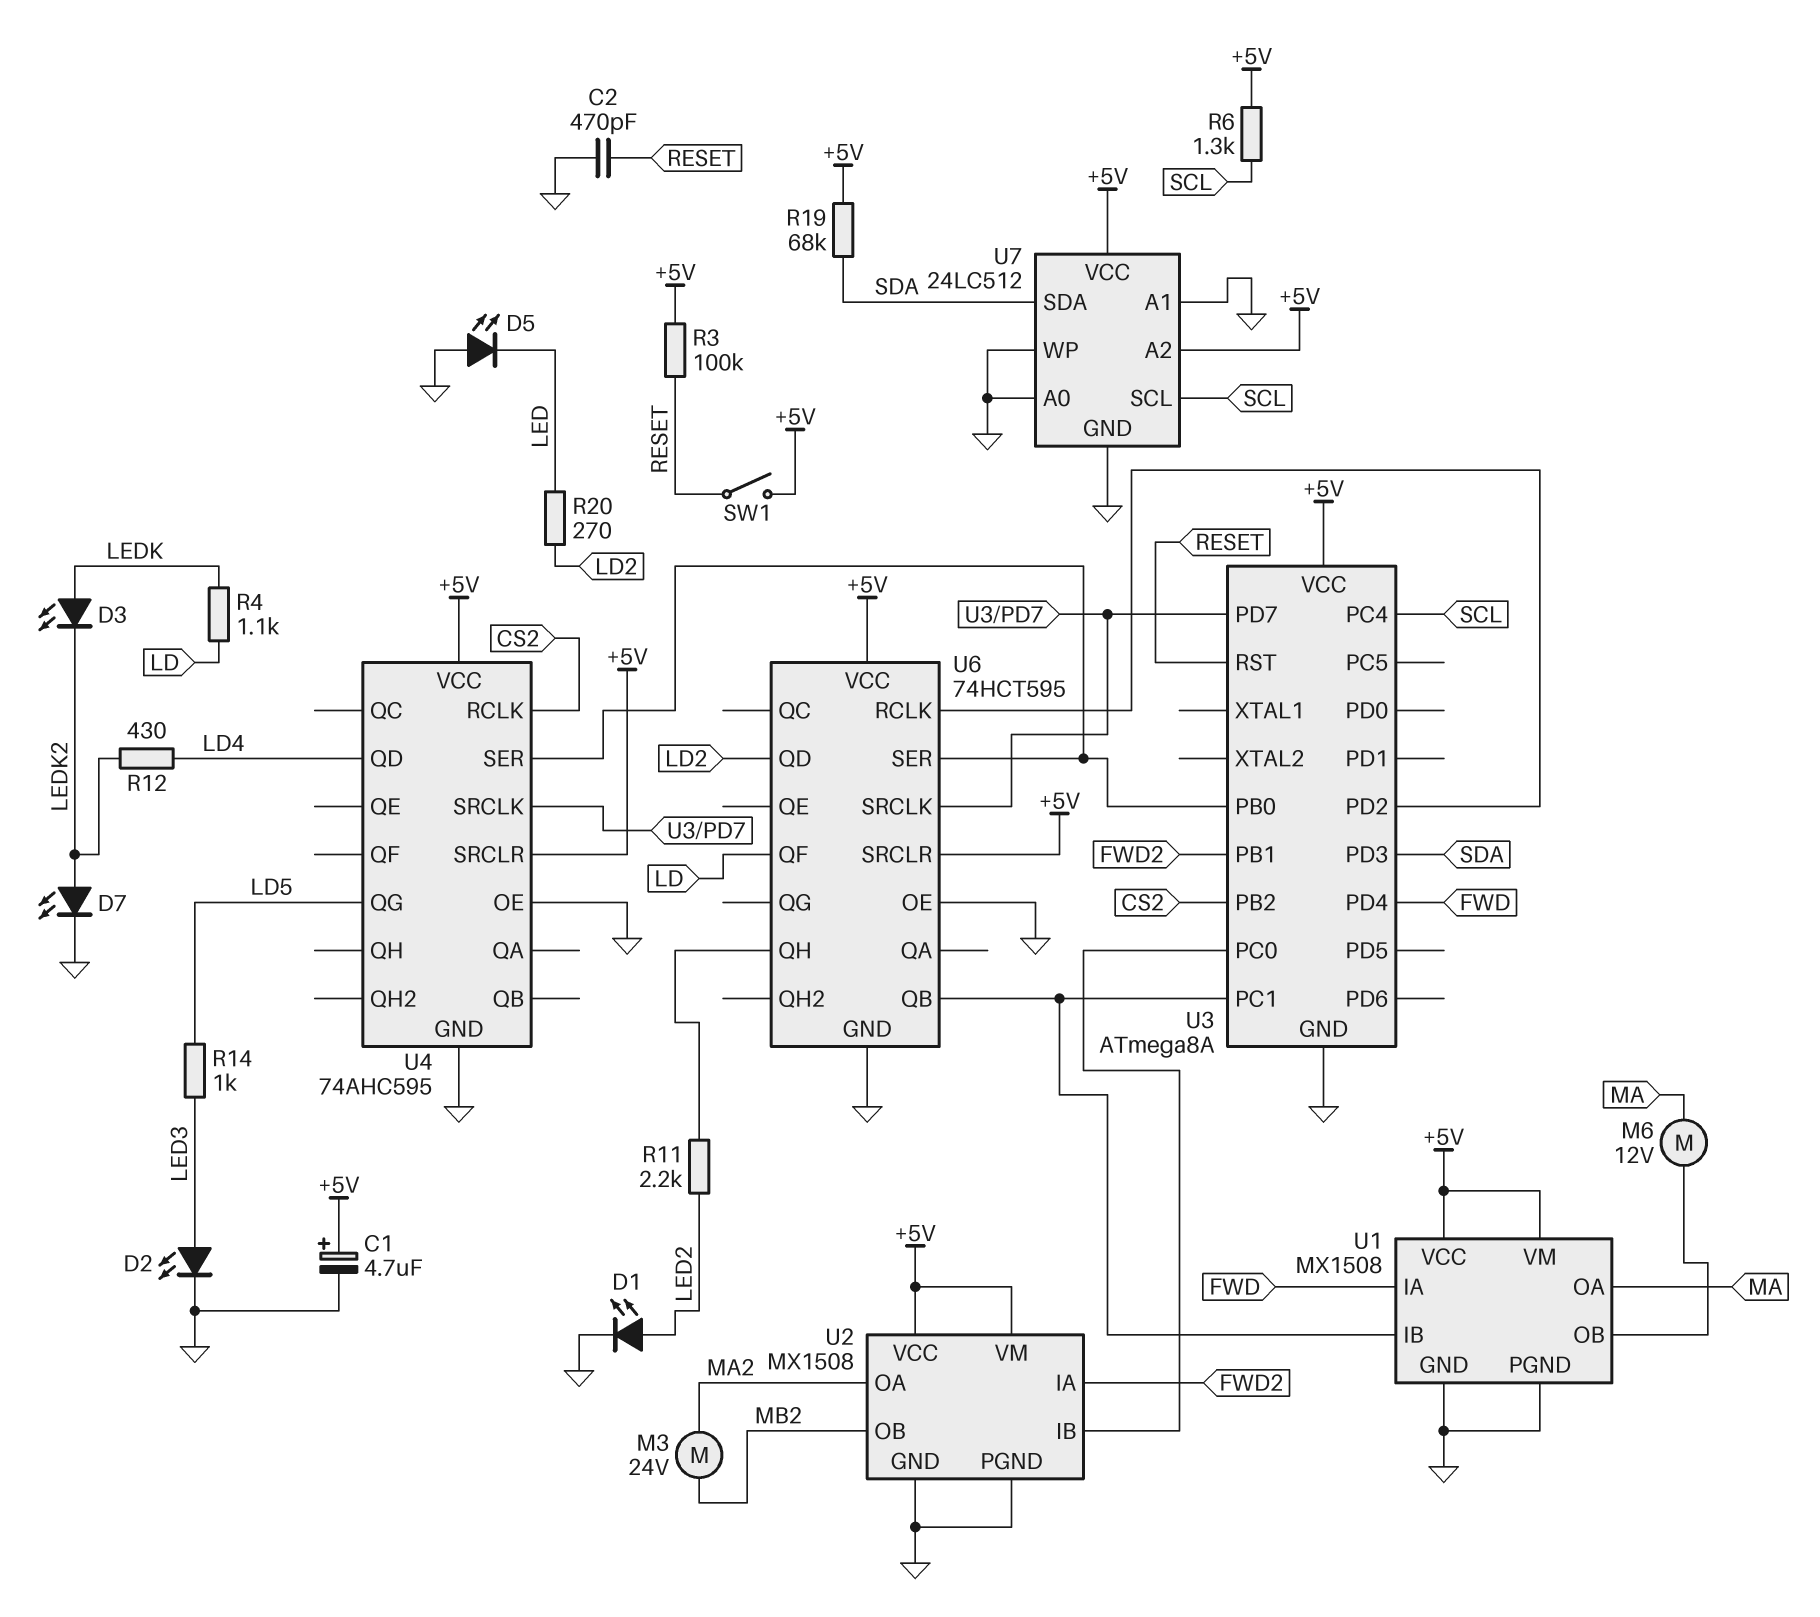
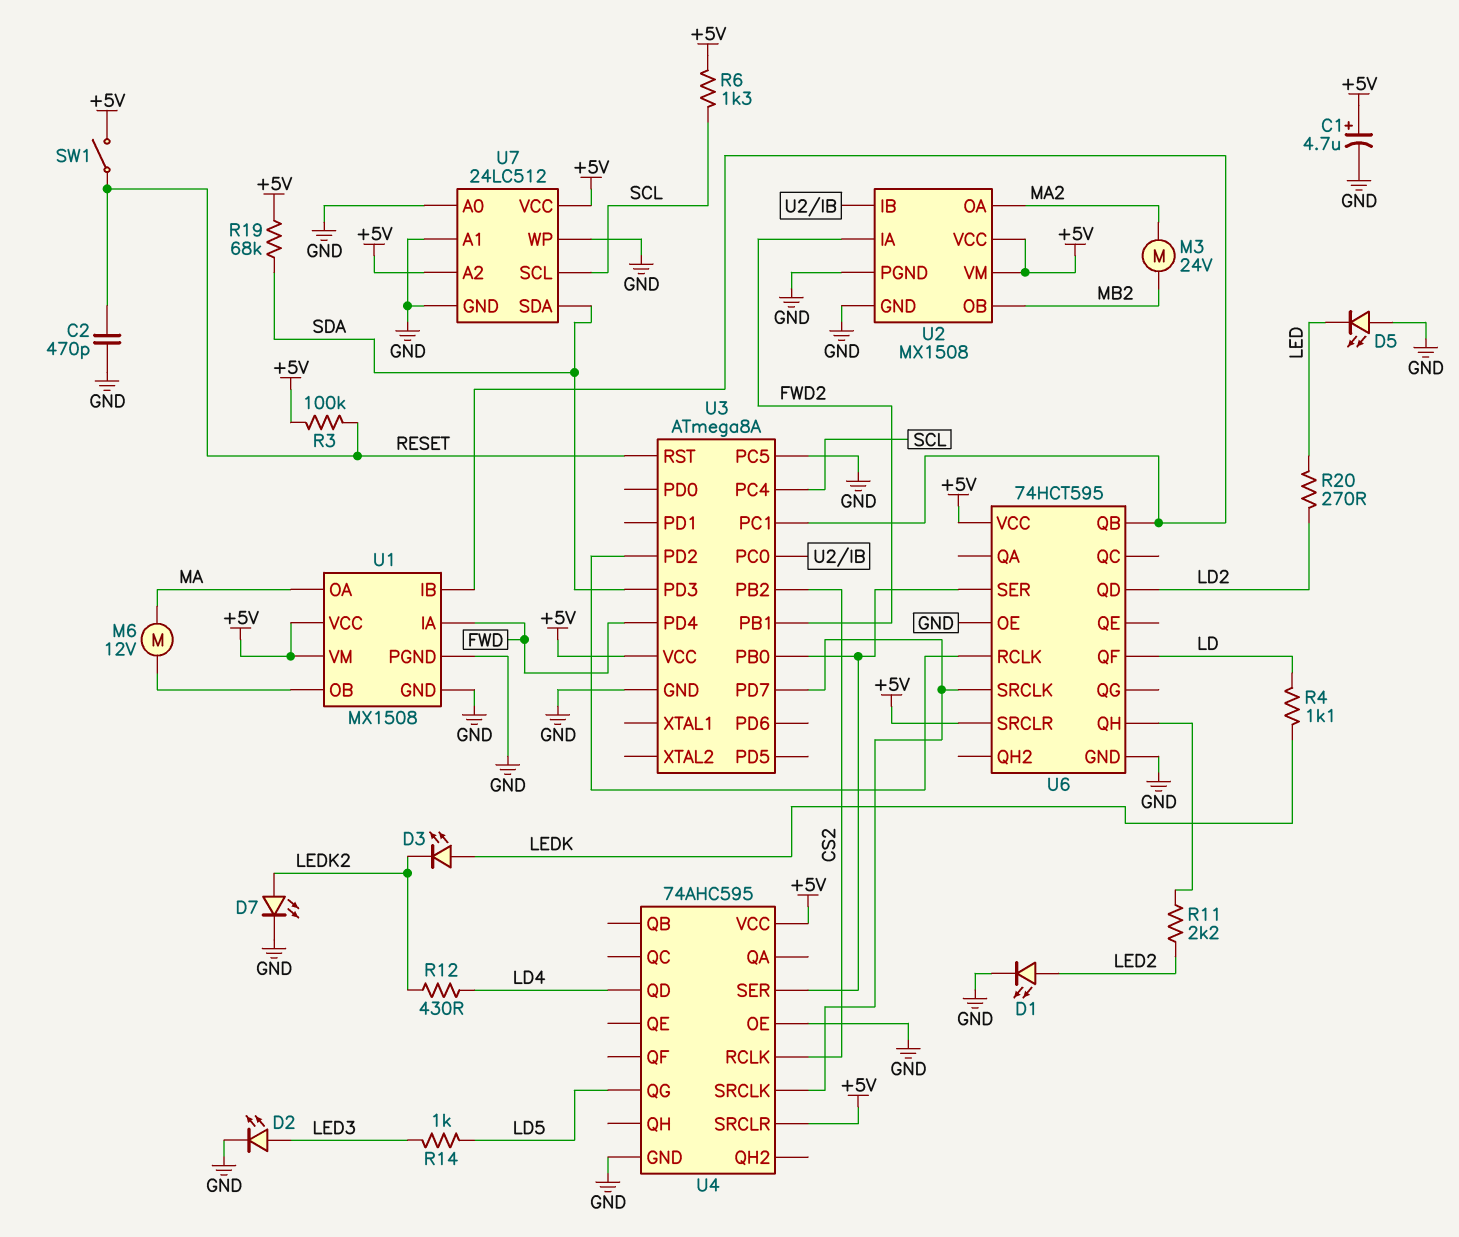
U3 pin PC5: none -> GND

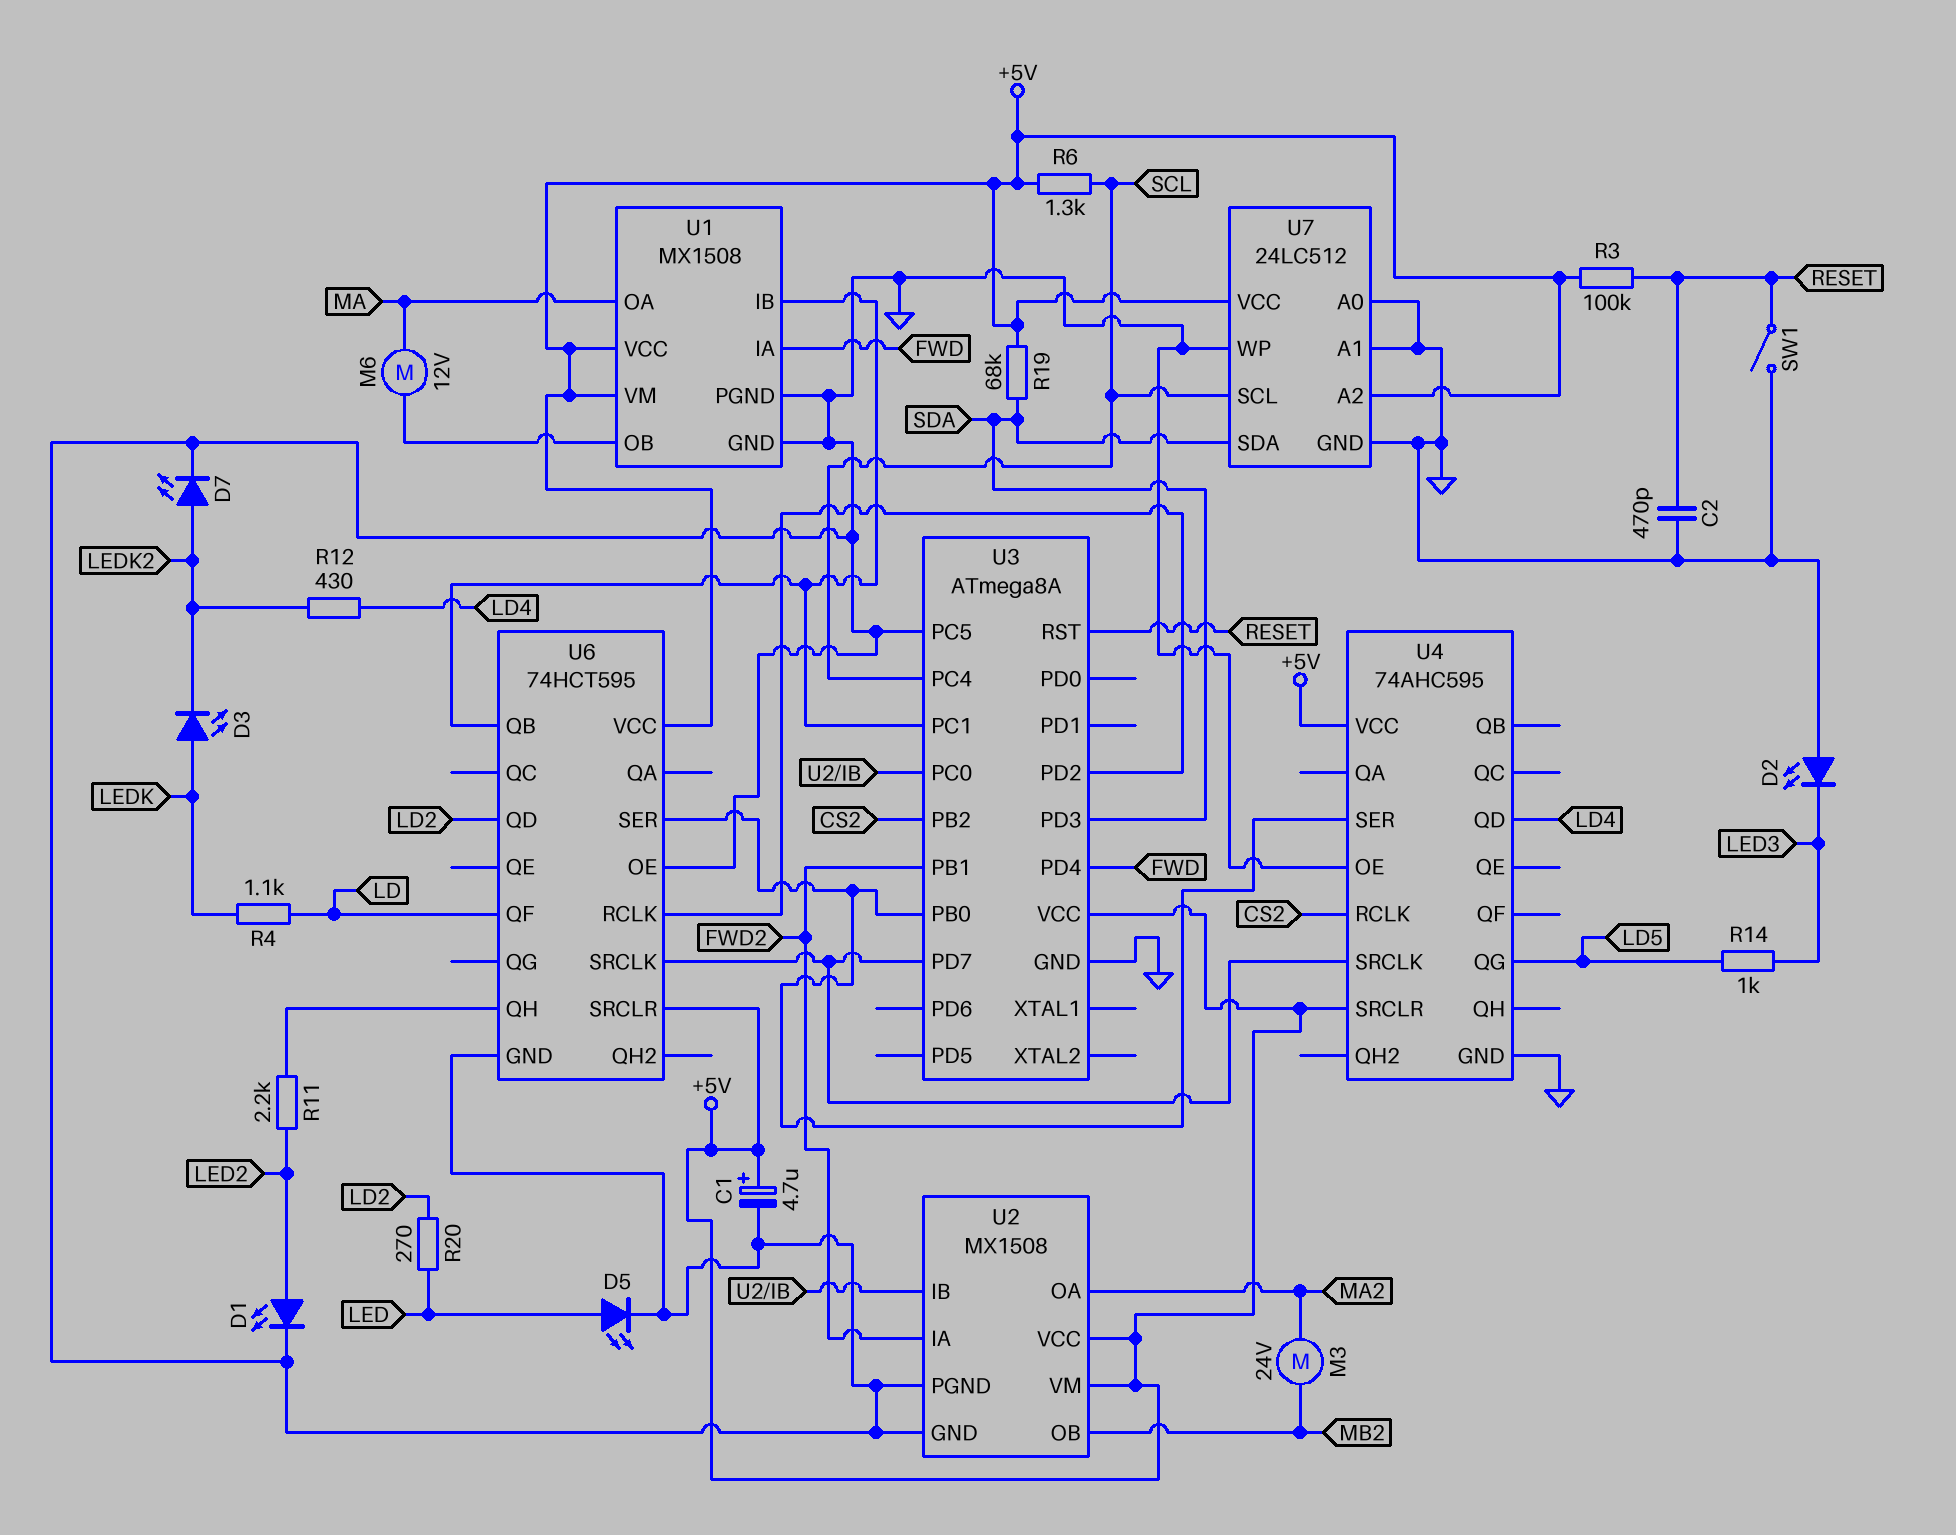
D2: LED (A LED3, K GND) -> LED (A GND, K LED3)
D5: LED (A GND, K LED) -> LED (A LED, K GND)
SW1: switch (+5V, RESET) -> switch (GND, RESET)

